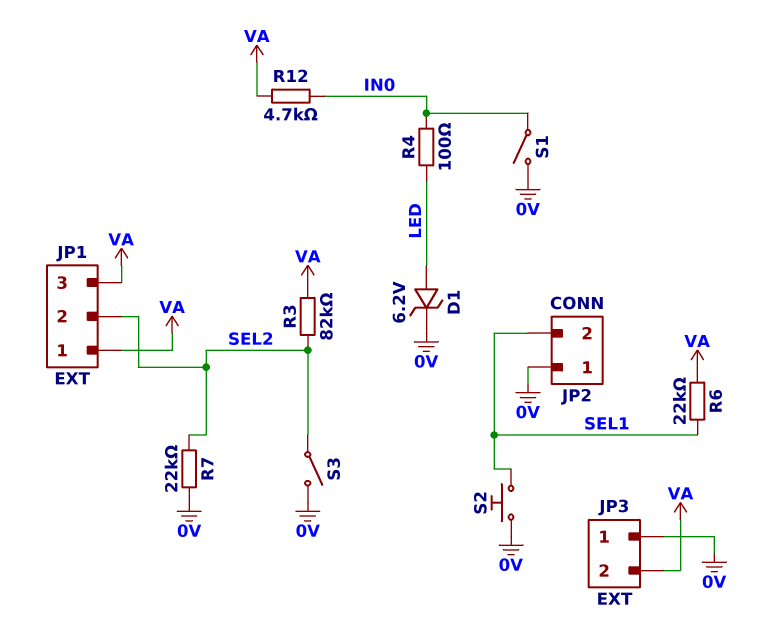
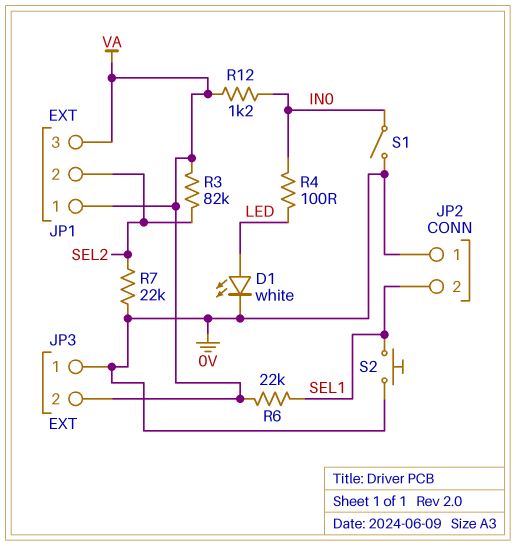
D1: zener 6.2V (A LED, K 0V) -> LED white (A LED, K 0V)
R12: 4.7k (IN0, VA) -> 1.2k (IN0, VA)
S3: switch (0V, SEL2) -> none

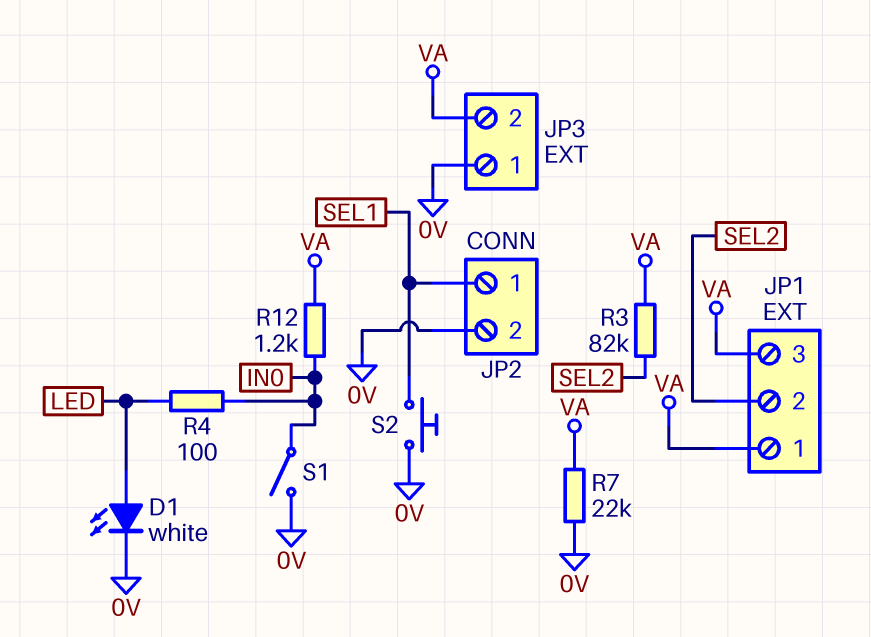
JP2 pin 1: 0V -> SEL1
JP2 pin 2: SEL1 -> 0V
R6: 22k (SEL1, VA) -> none
R7: 22k (0V, SEL2) -> 22k (0V, VA)

